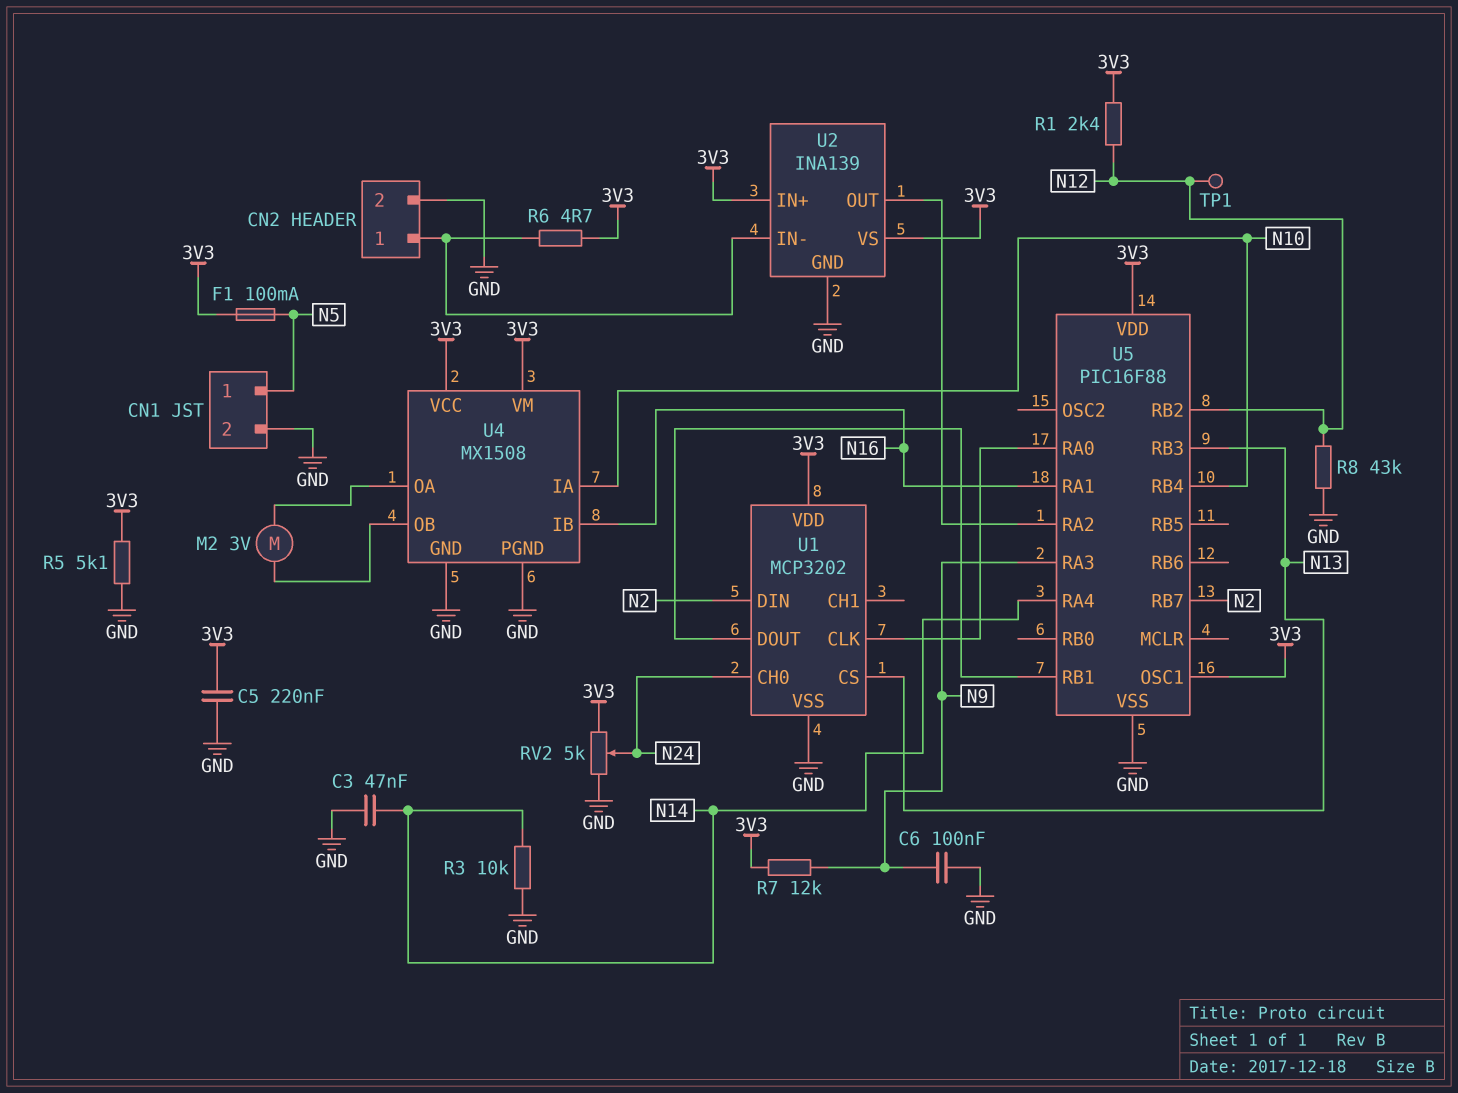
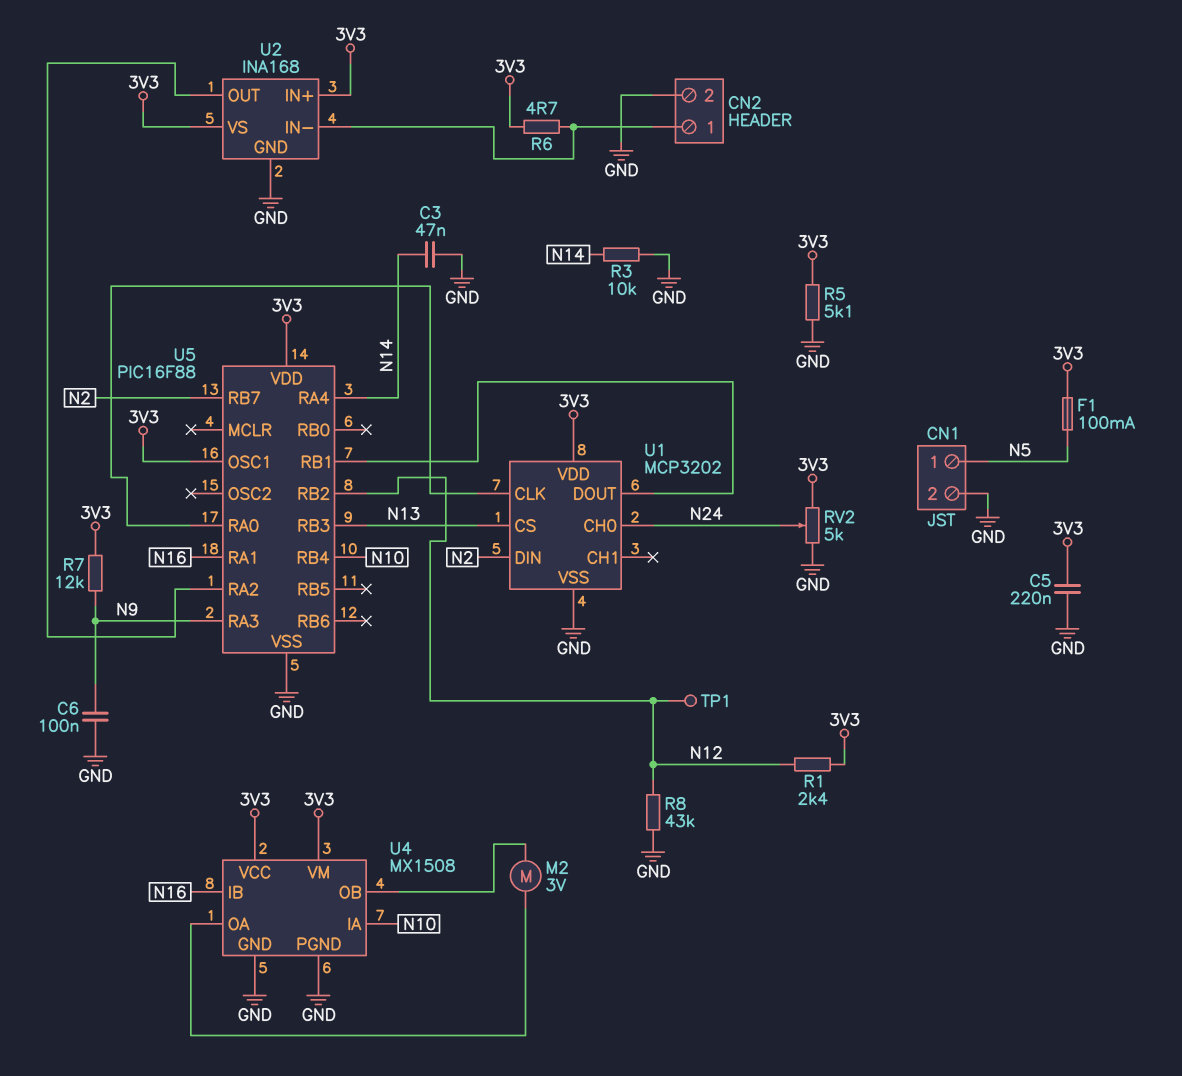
U2: INA139 -> INA168

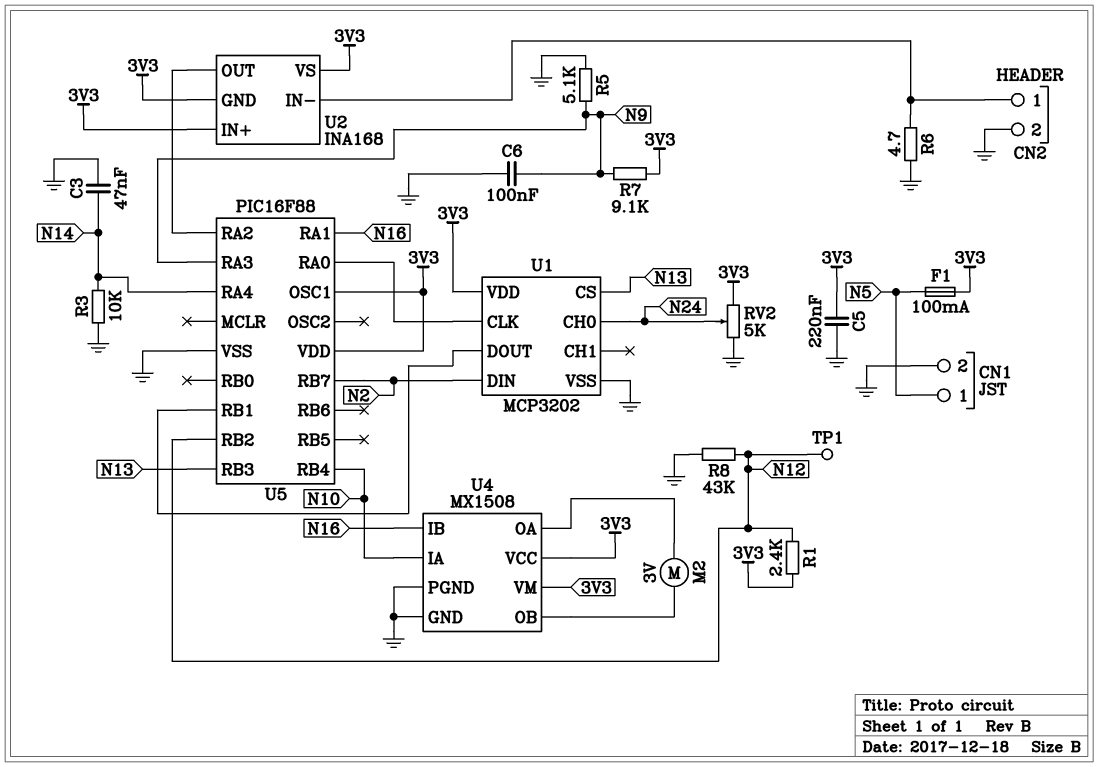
R5: 5.1k (3V3, GND) -> 5.1k (GND, N9)
R6: 4.7 (3V3, CN2/1) -> 4.7 (CN2/1, GND)
R7: 12k (3V3, N9) -> 9.1k (3V3, N9)
U2 pin GND: GND -> 3V3

